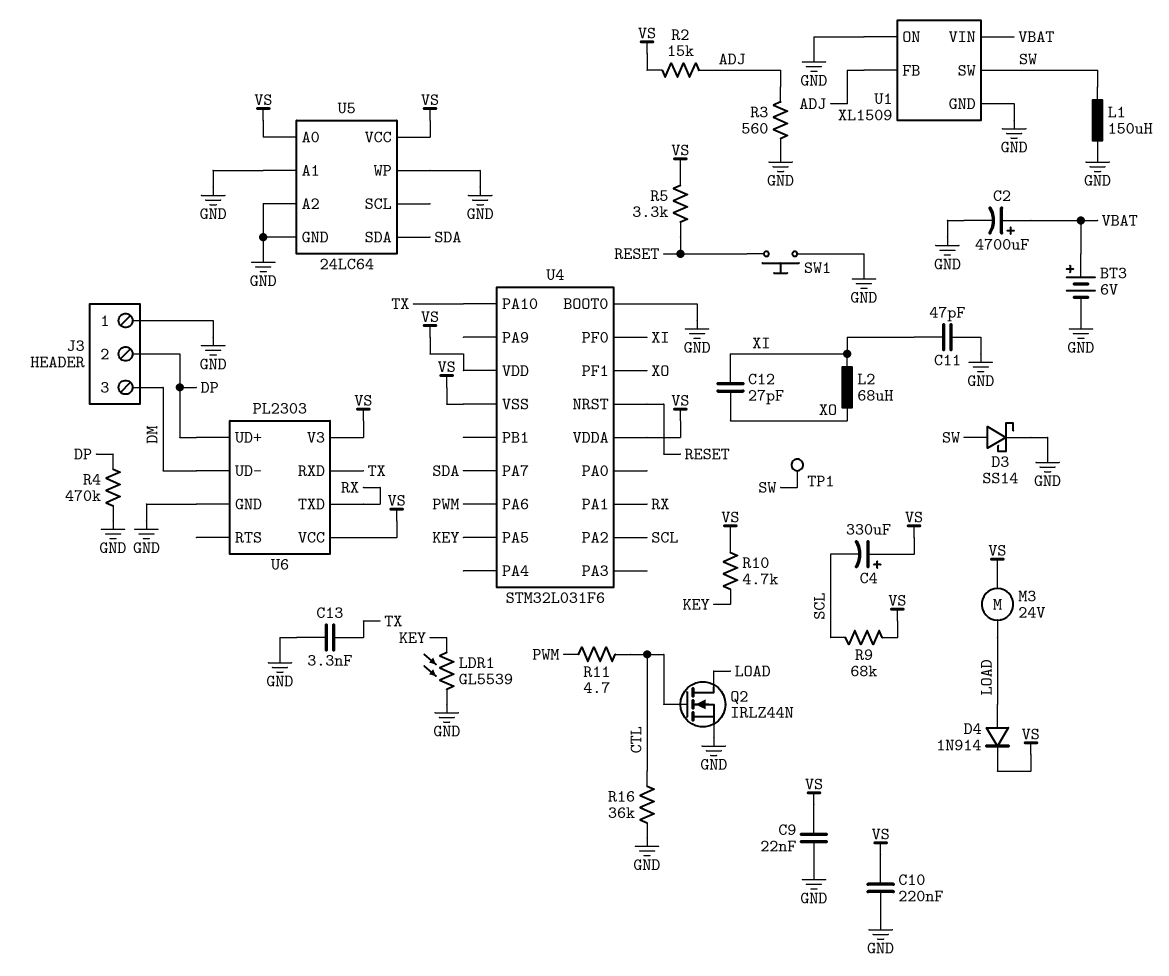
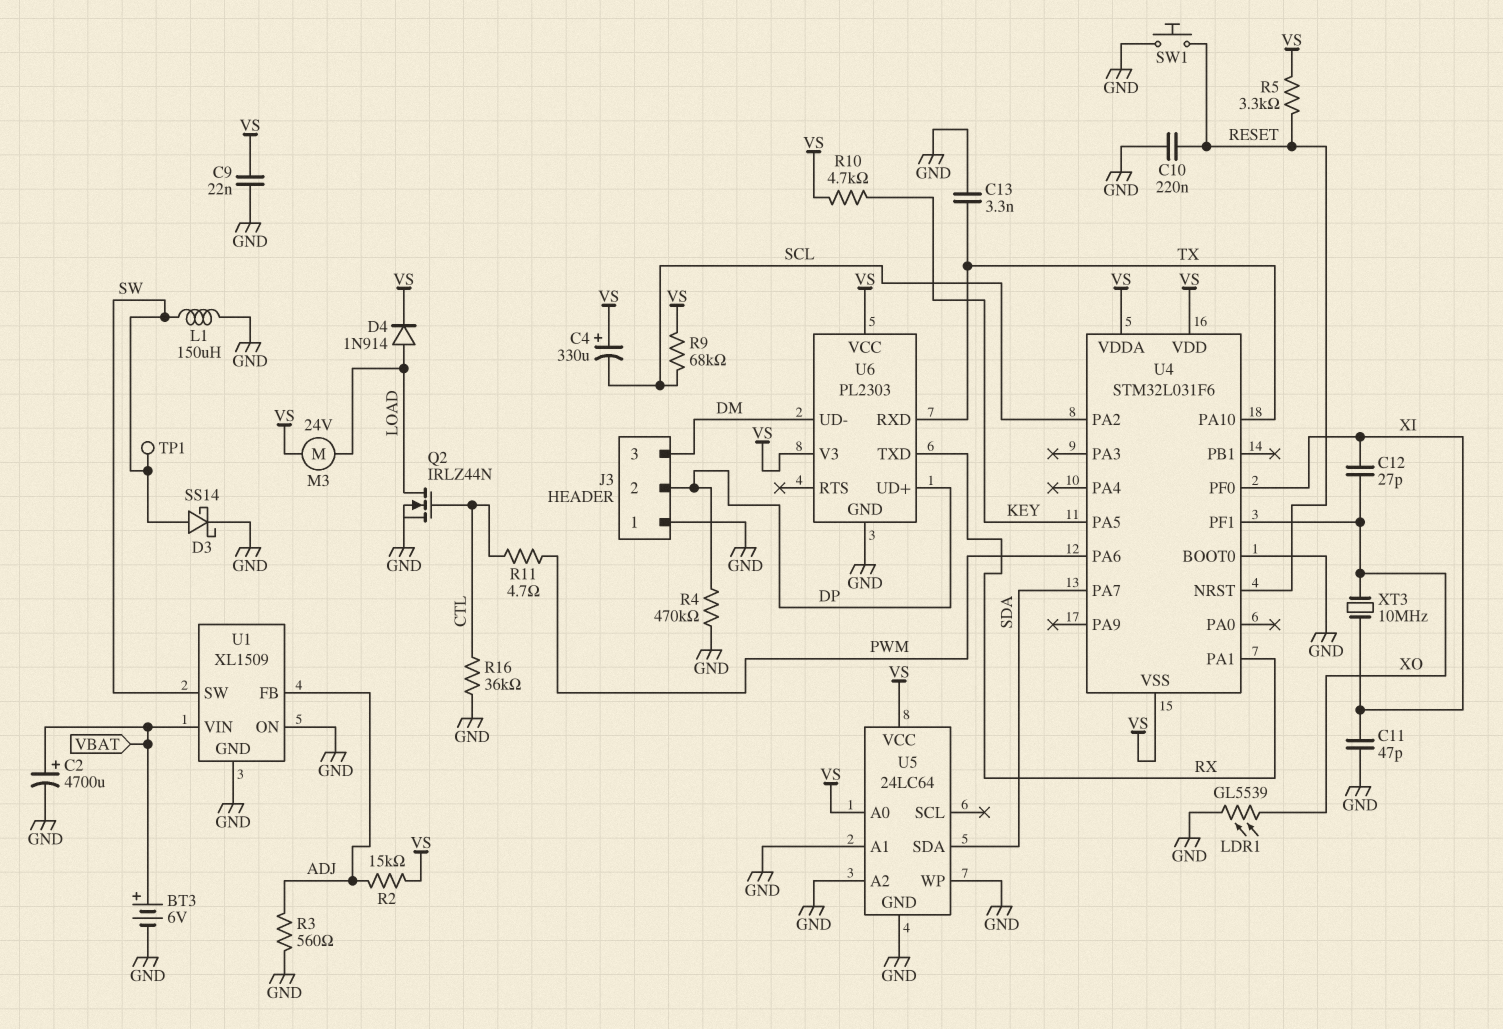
C10: 220nF (GND, VS) -> 220nF (GND, RESET)
L2: 68uH (XI, XO) -> none
LDR1: GL5539 (GND, KEY) -> GL5539 (GND, XO)
XT3: none -> 10MHz (XI, XO)

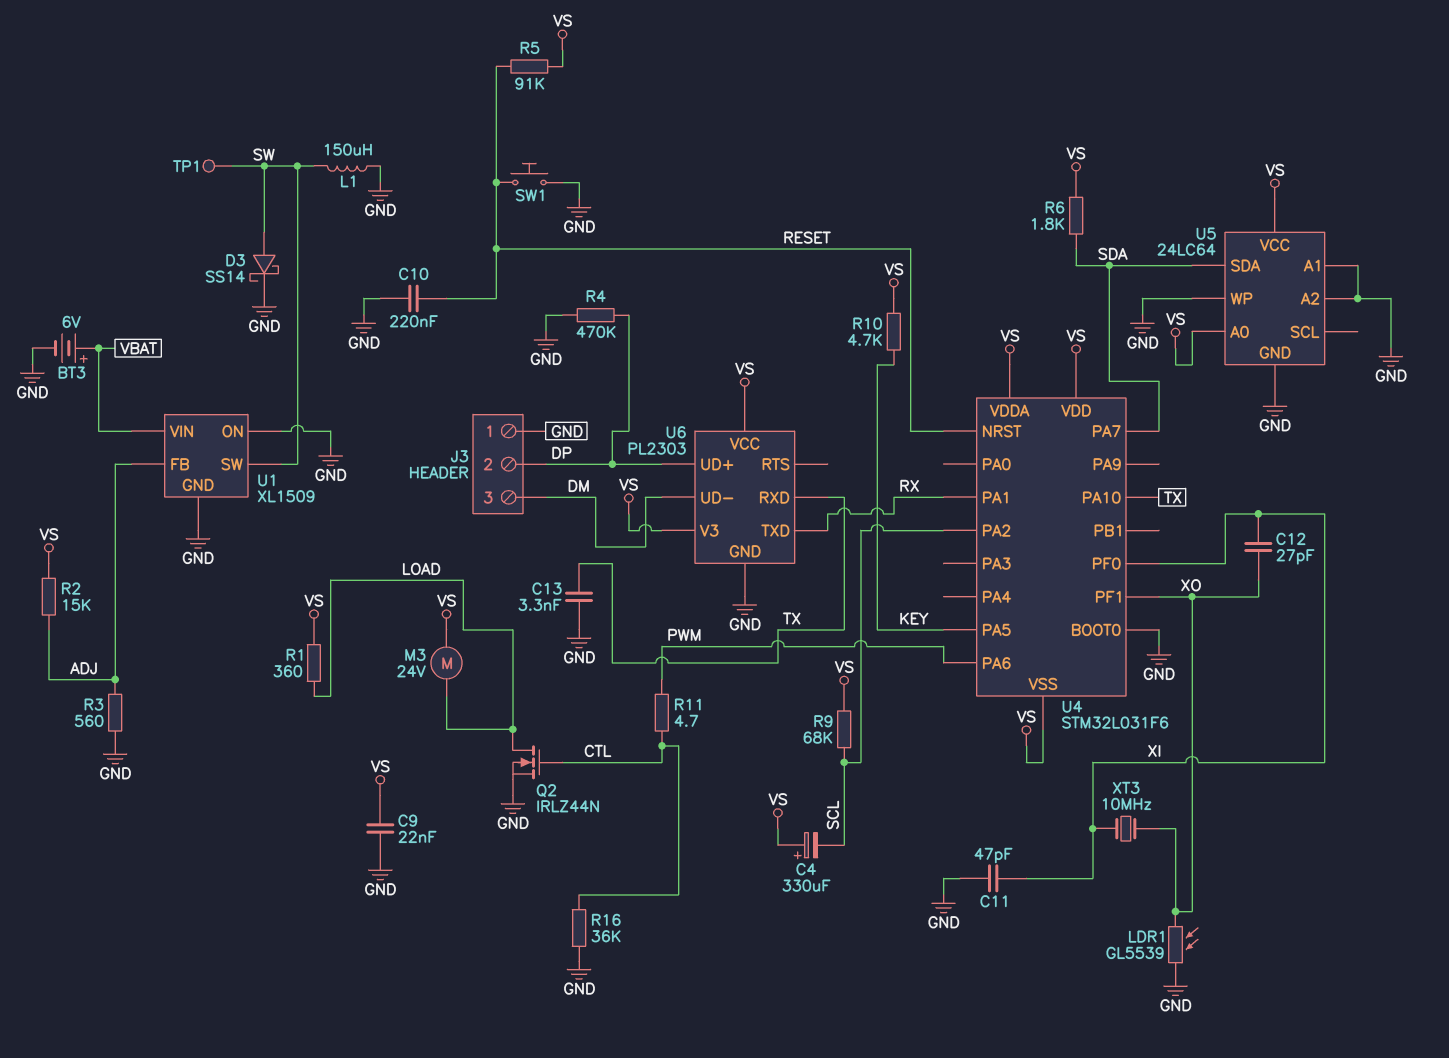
C2: 4700uF (plus VBAT, minus GND) -> none
D4: diode 1N914 (A LOAD, K VS) -> none
R1: none -> 360 (LOAD, VS)
R5: 3.3k (RESET, VS) -> 91k (RESET, VS)
R6: none -> 1.8k (SDA, VS)

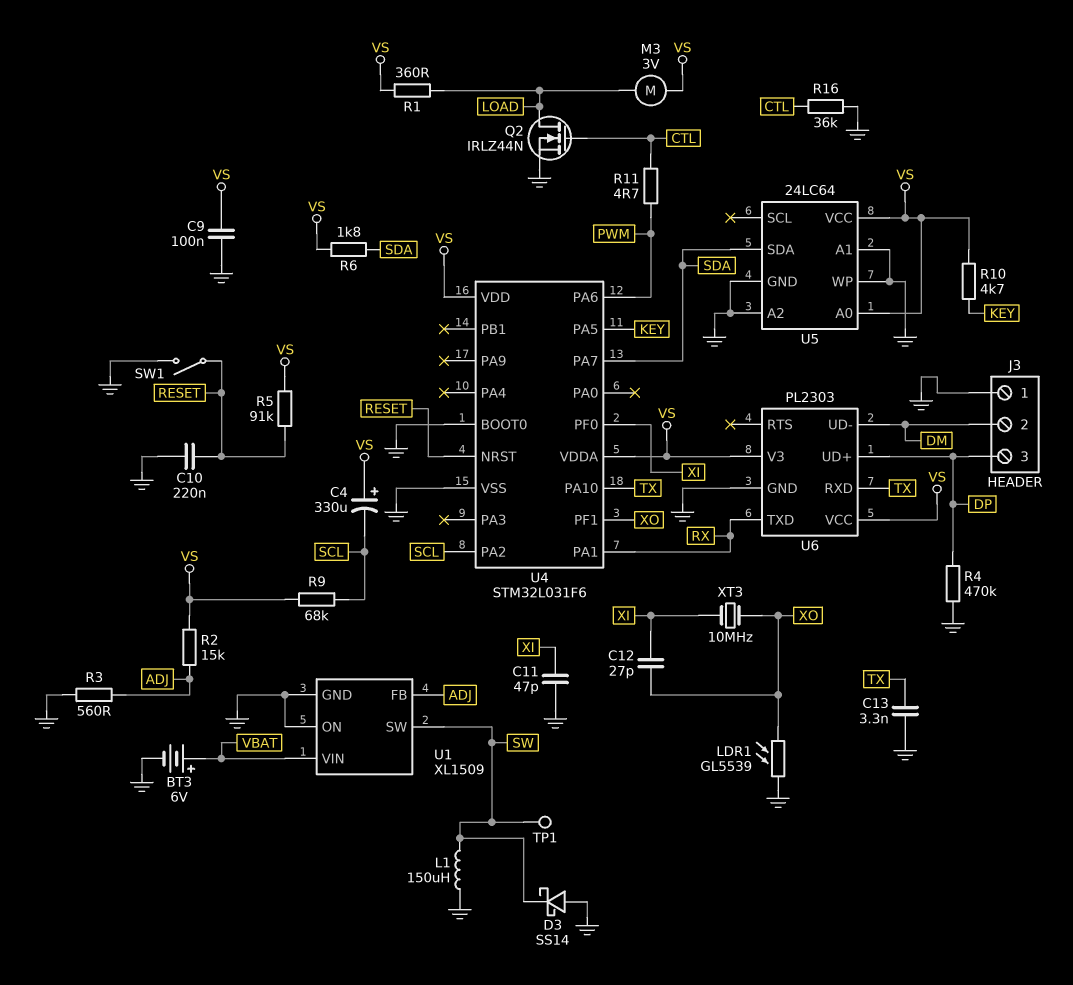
C9: 22nF (GND, VS) -> 100nF (GND, VS)
D3: schottky SS14 (A SW, K GND) -> schottky SS14 (A GND, K SW)
J3 pin 2: DP -> DM
J3 pin 3: DM -> DP
M3: motor 24V (LOAD, VS) -> motor 3V (LOAD, VS)
SW1: button (GND, RESET) -> switch (GND, RESET)
U4 pin VSS: VS -> GND

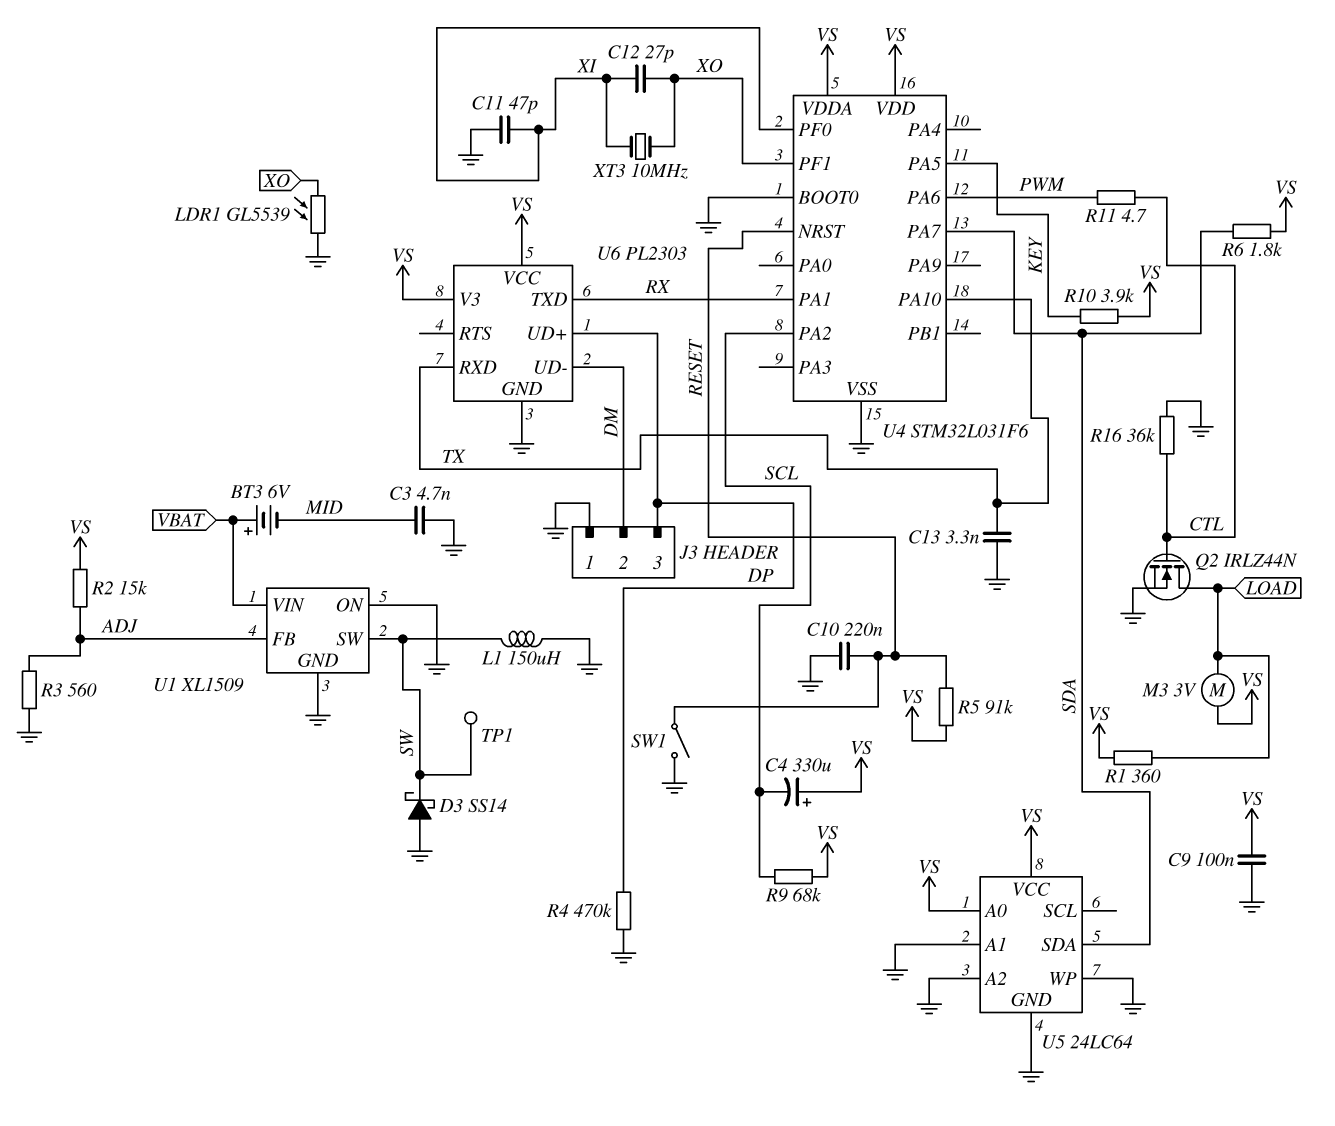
BT3: 6V (plus VBAT, minus GND) -> 6V (plus VBAT, minus MID)
C3: none -> 4.7nF (GND, MID)
R10: 4.7k (KEY, VS) -> 3.9k (KEY, VS)

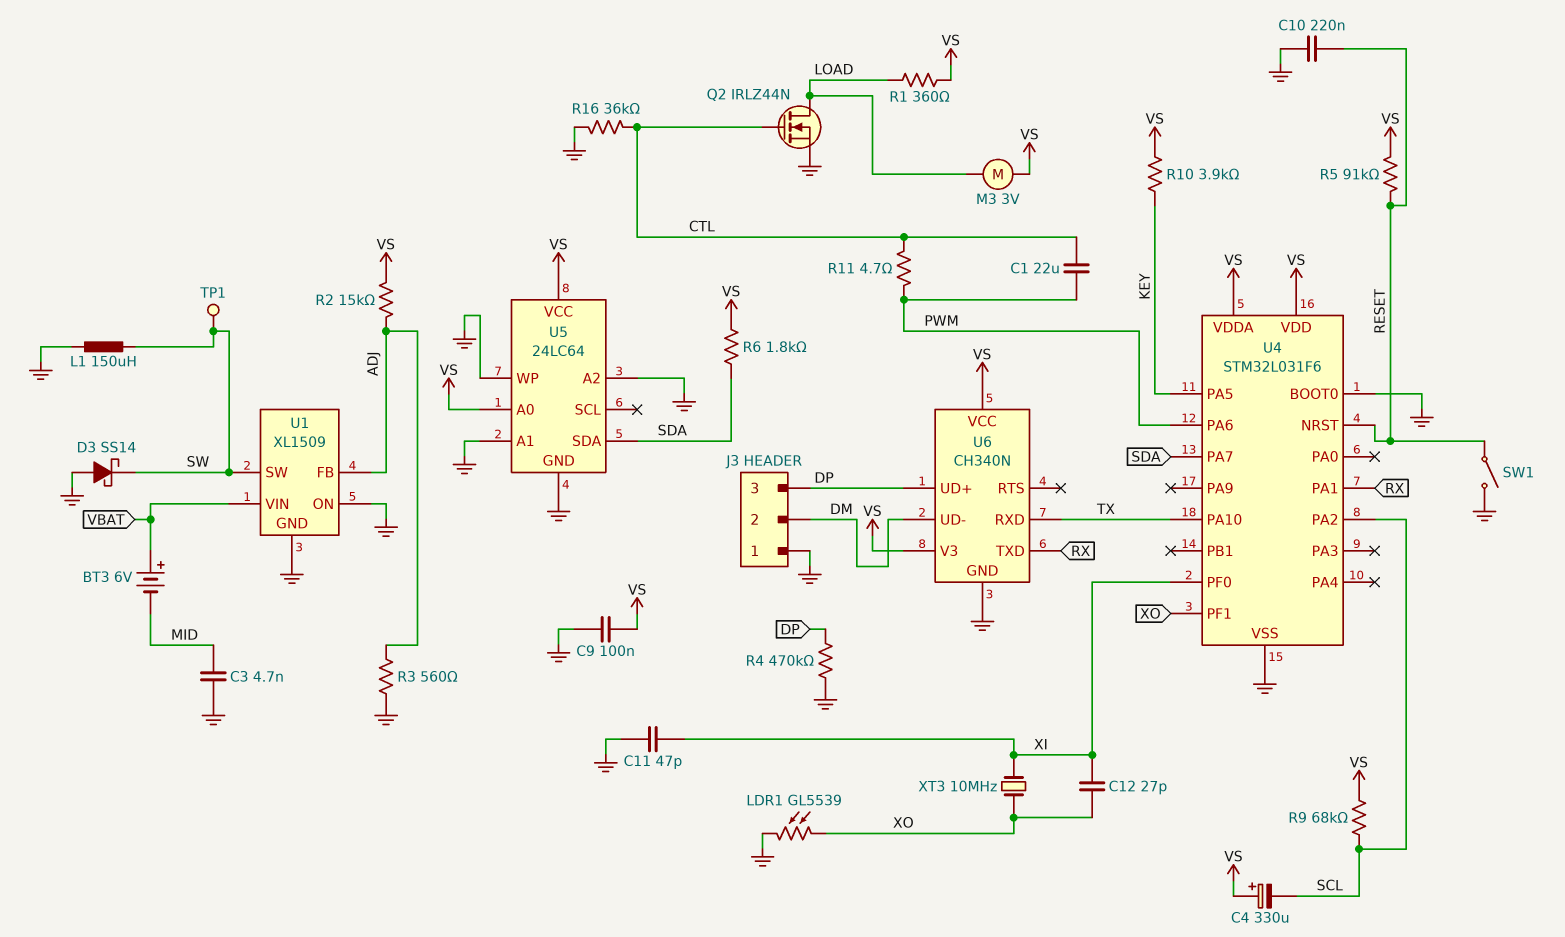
C1: none -> 22uF (CTL, PWM)
C13: 3.3nF (GND, TX) -> none
U6: PL2303 -> CH340N

